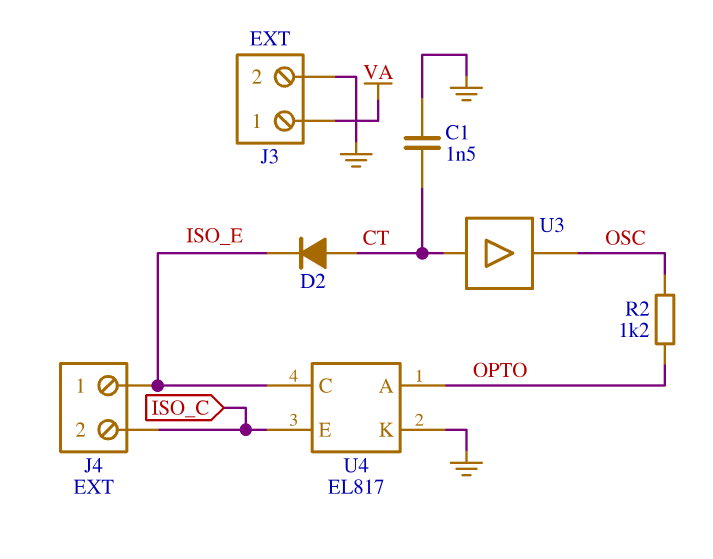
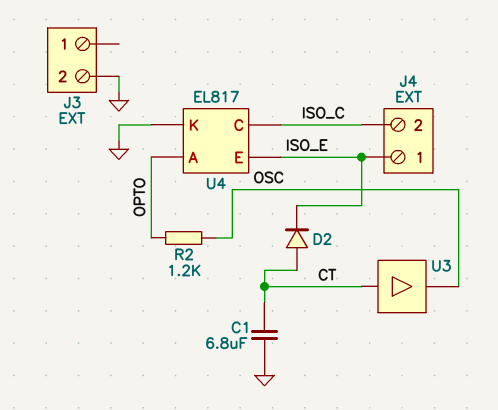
C1: 1.5nF (CT, GND) -> 6.8uF (CT, GND)
J3 pin 1: VA -> none
U4 pin C: ISO_E -> ISO_C
U4 pin E: ISO_C -> ISO_E

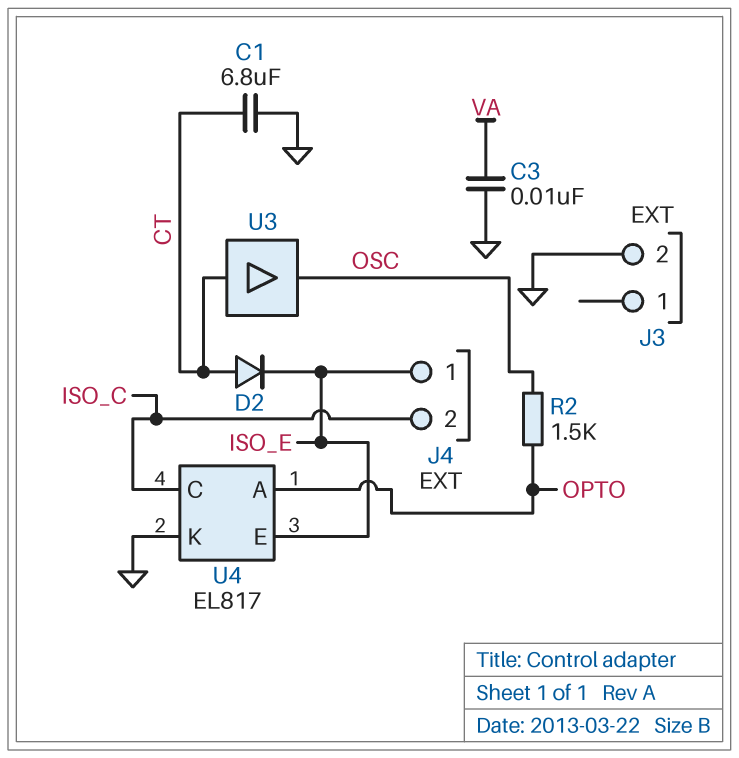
C3: none -> 10nF (GND, VA)
R2: 1.2k (OPTO, OSC) -> 1.5k (OPTO, OSC)

